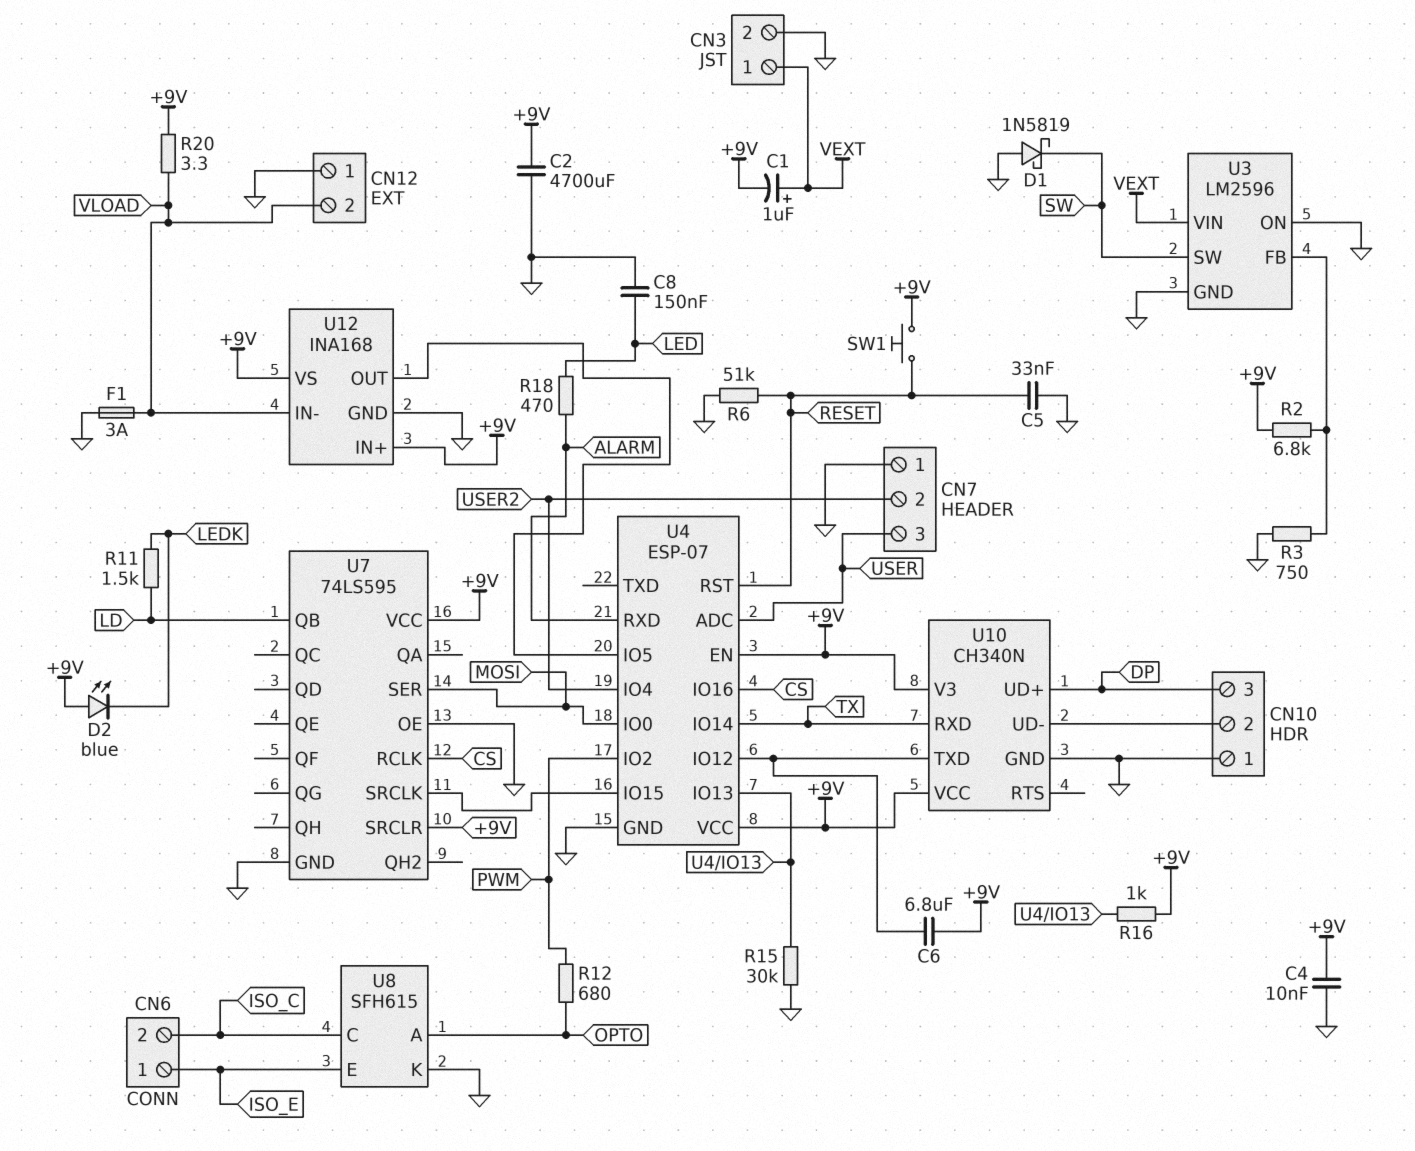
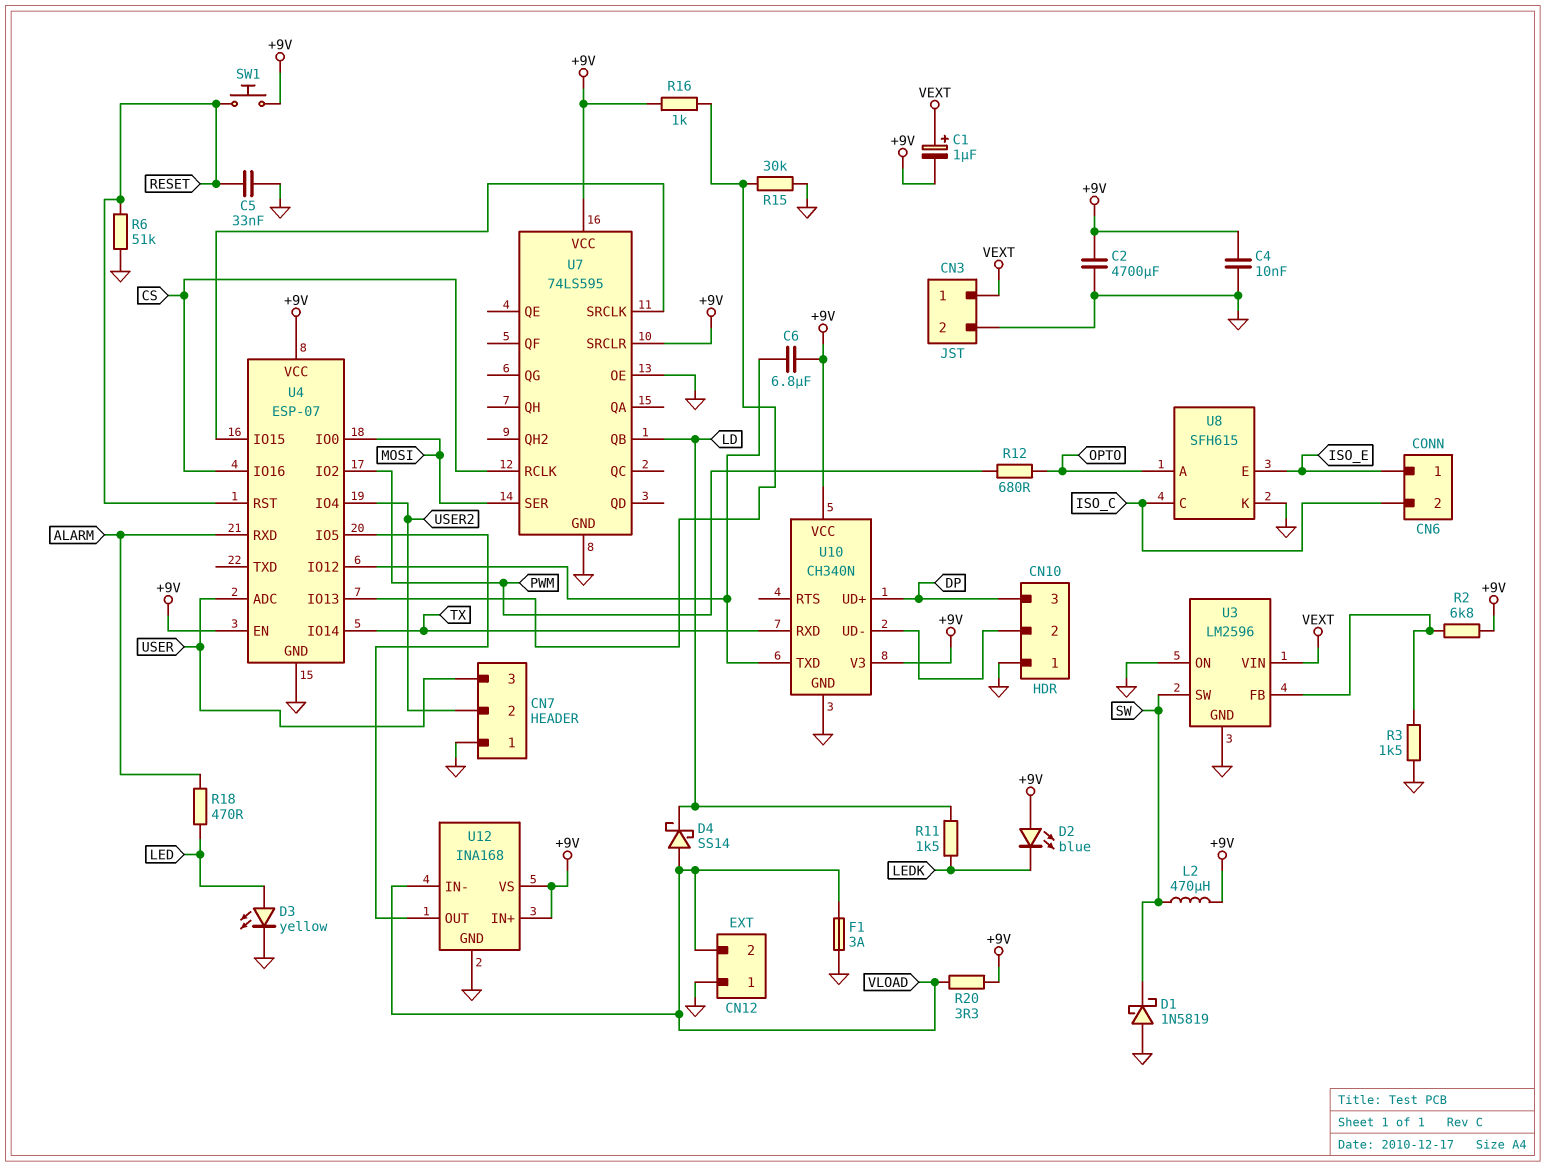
C8: 150nF (GND, LED) -> none
D3: none -> LED yellow (A LED, K GND)
D4: none -> schottky SS14 (A VLOAD, K LD)
L2: none -> 470uH (+9V, SW)
R3: 750 (GND, U3/FB) -> 1.5k (GND, U3/FB)

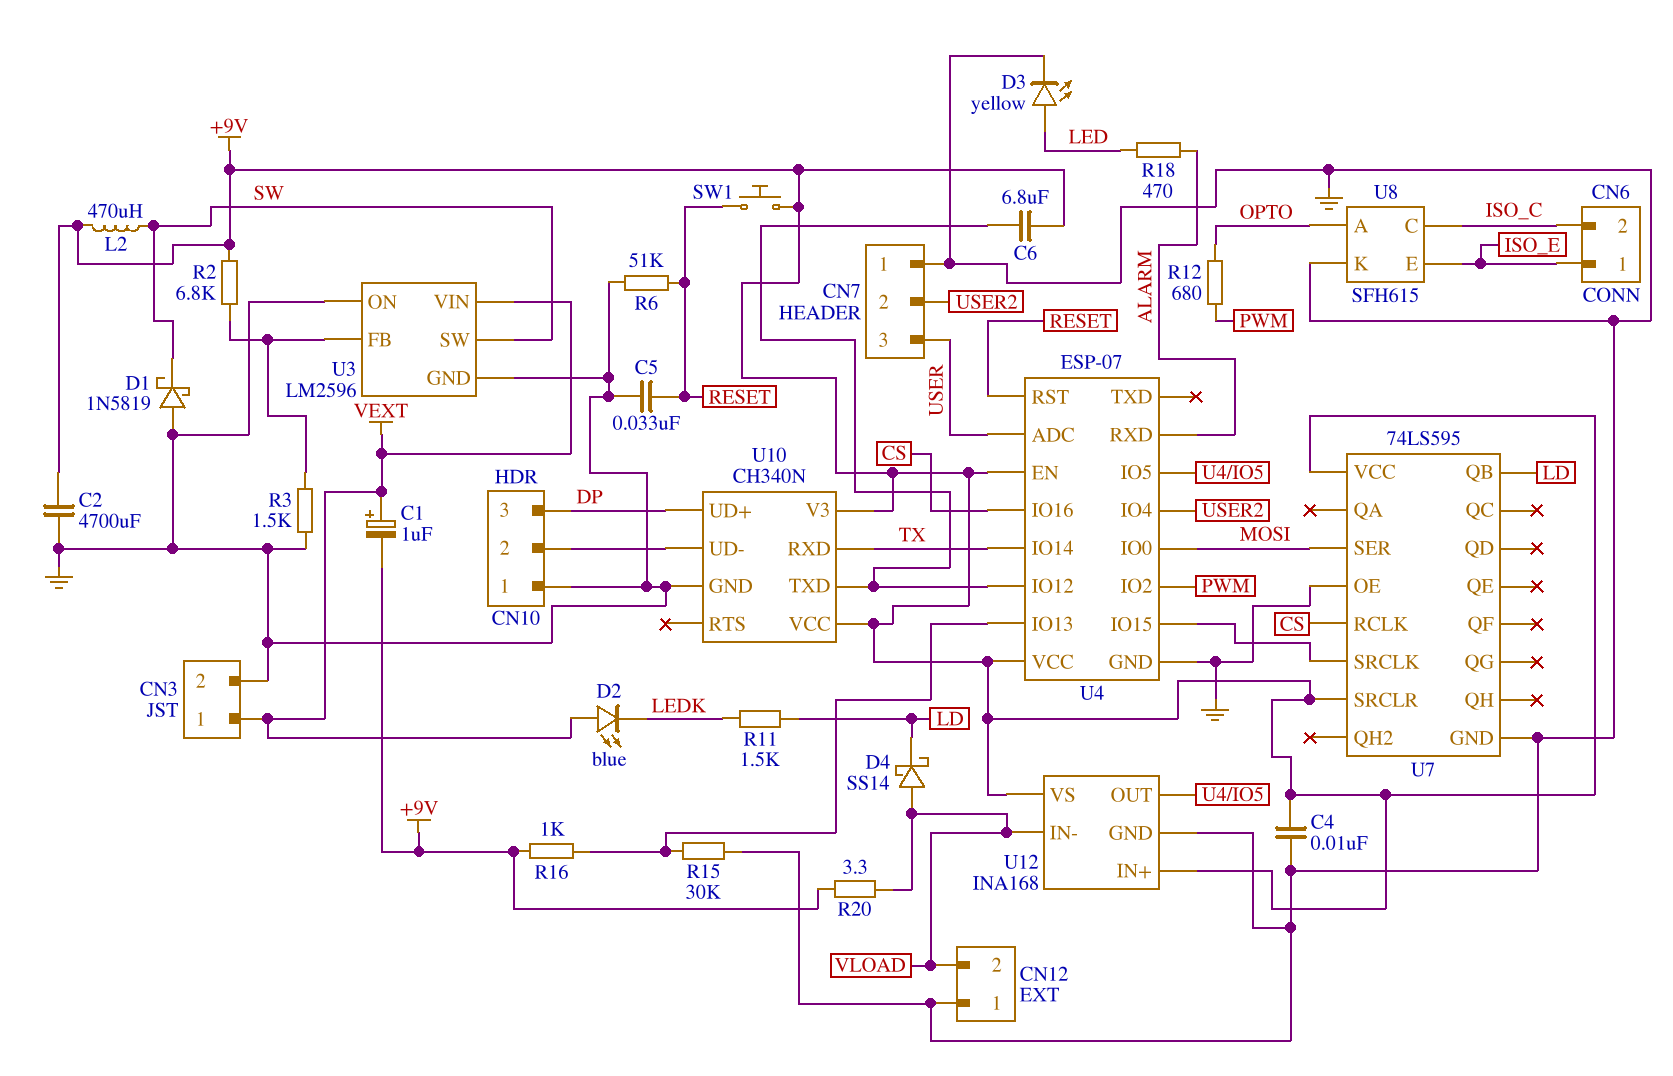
D2: LED blue (A +9V, K LEDK) -> LED blue (A VEXT, K LEDK)
F1: 3A (GND, VLOAD) -> none

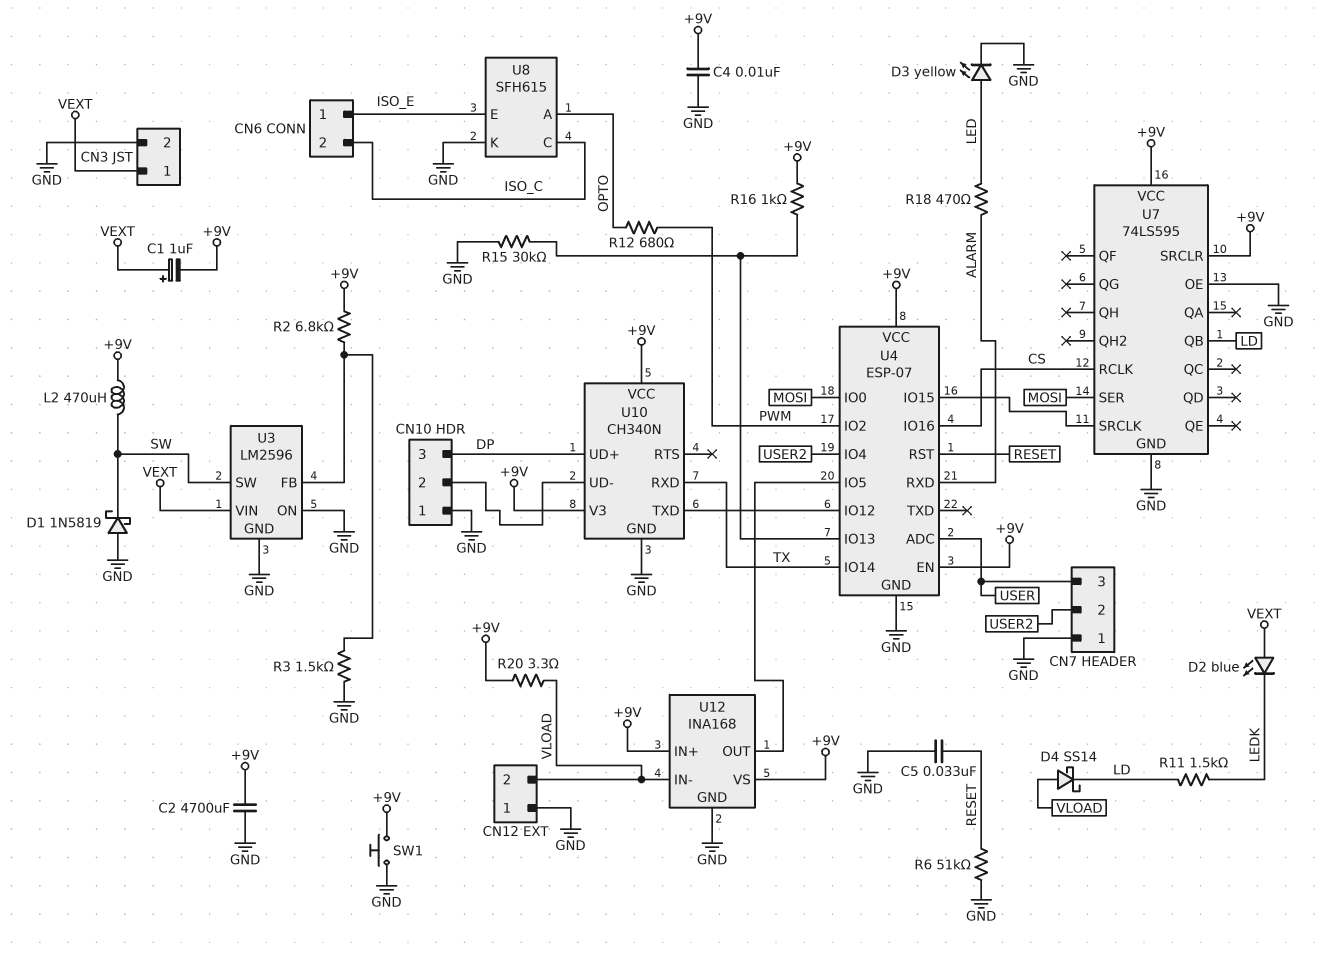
C6: 6.8uF (+9V, U4/IO12) -> none
SW1: button (+9V, RESET) -> button (+9V, GND)

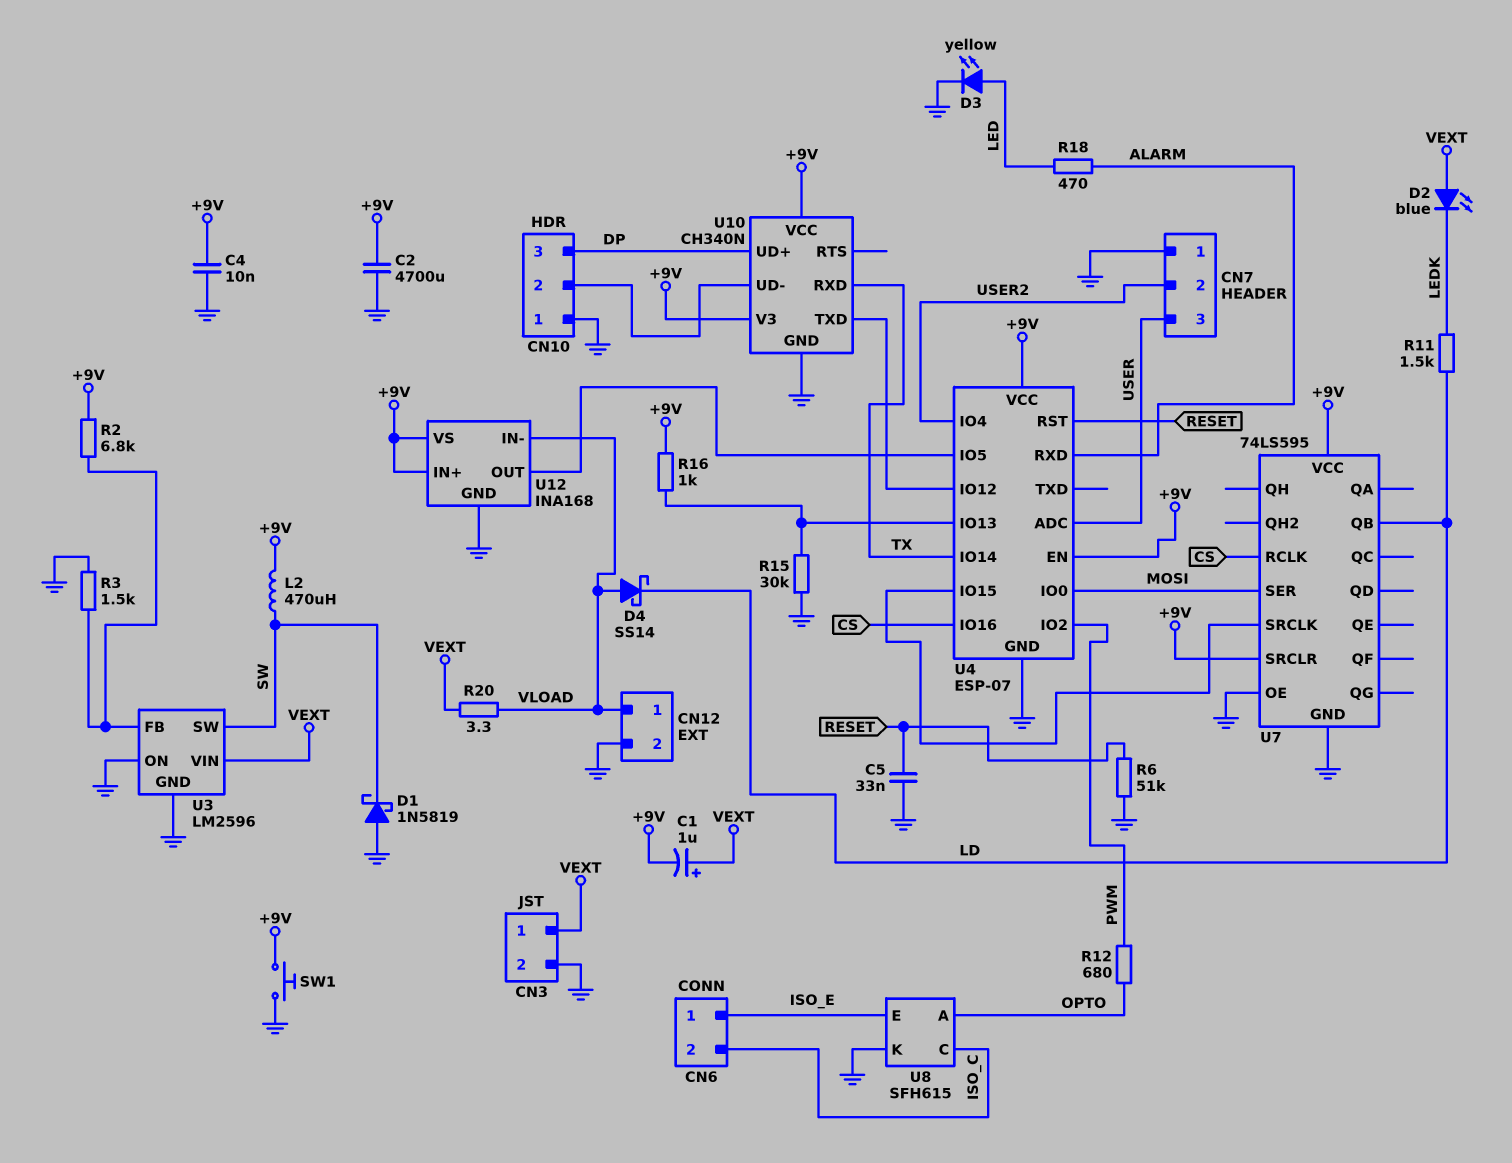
CN12 pin 1: GND -> VLOAD
CN12 pin 2: VLOAD -> GND
R20: 3.3 (+9V, VLOAD) -> 3.3 (VEXT, VLOAD)

